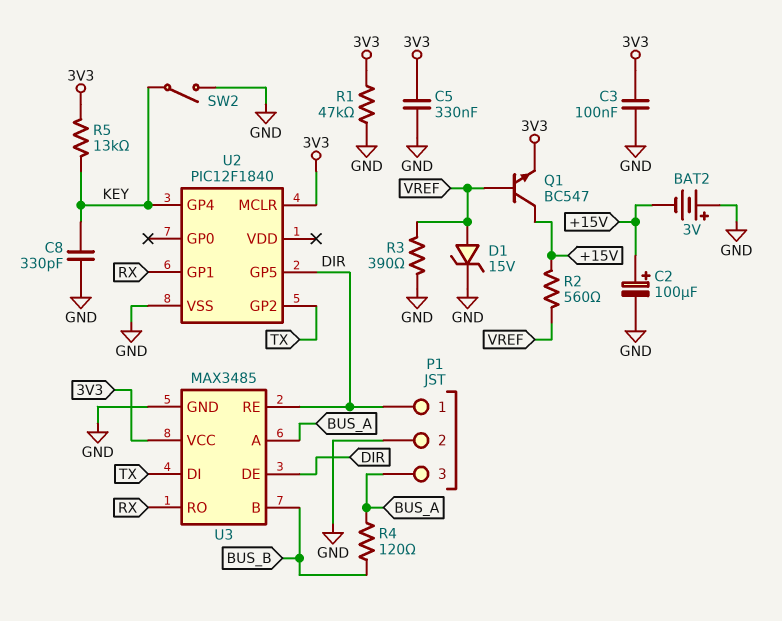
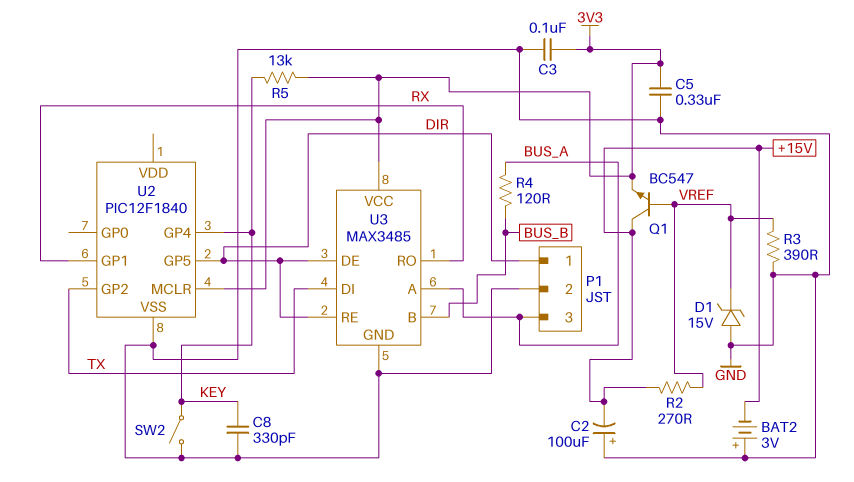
C2: 100uF (plus +15V, minus GND) -> 100uF (plus GND, minus +15V)
D1: zener 15V (A VREF, K GND) -> zener 15V (A GND, K VREF)
R1: 47k (3V3, GND) -> none
R2: 560 (+15V, VREF) -> 270 (+15V, VREF)

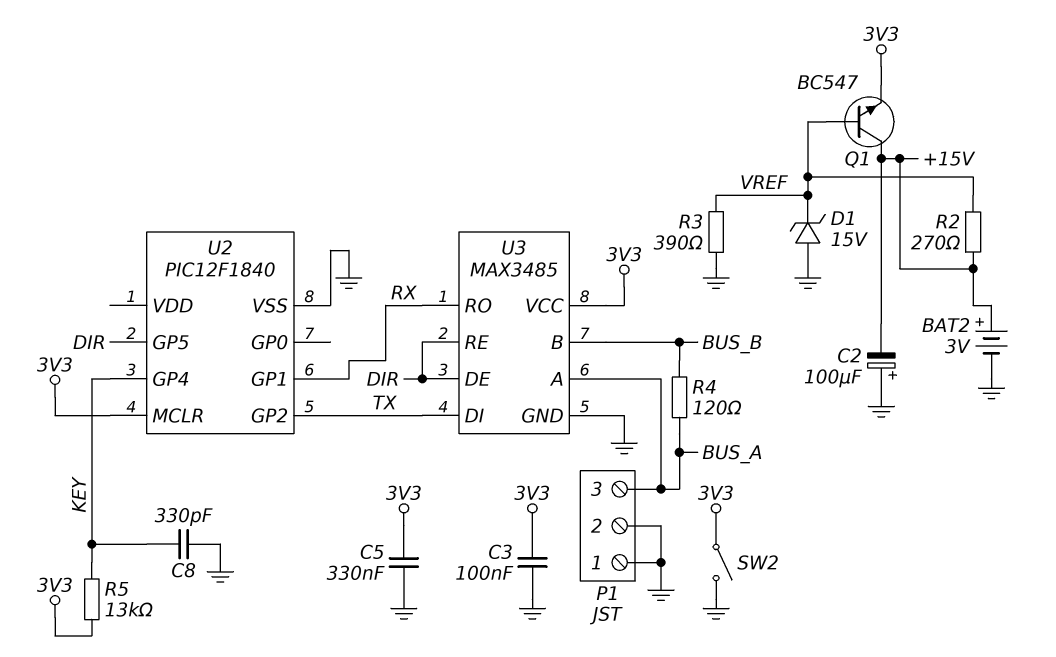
BAT2: 3V (plus GND, minus +15V) -> 3V (plus +15V, minus GND)
P1 pin 1: DIR -> GND
SW2: switch (GND, KEY) -> switch (3V3, GND)

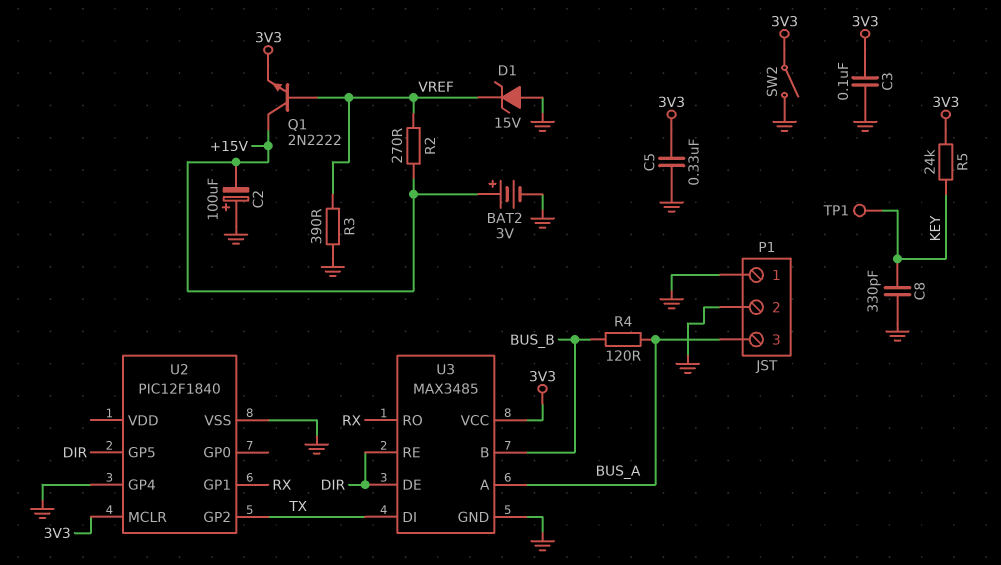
Q1: NPN BC547 (B VREF, C +15V, E 3V3) -> NPN 2N2222 (B VREF, C +15V, E 3V3)
R5: 13k (3V3, KEY) -> 24k (3V3, KEY)
TP1: none -> test point (KEY)
U2 pin GP4: KEY -> GND

